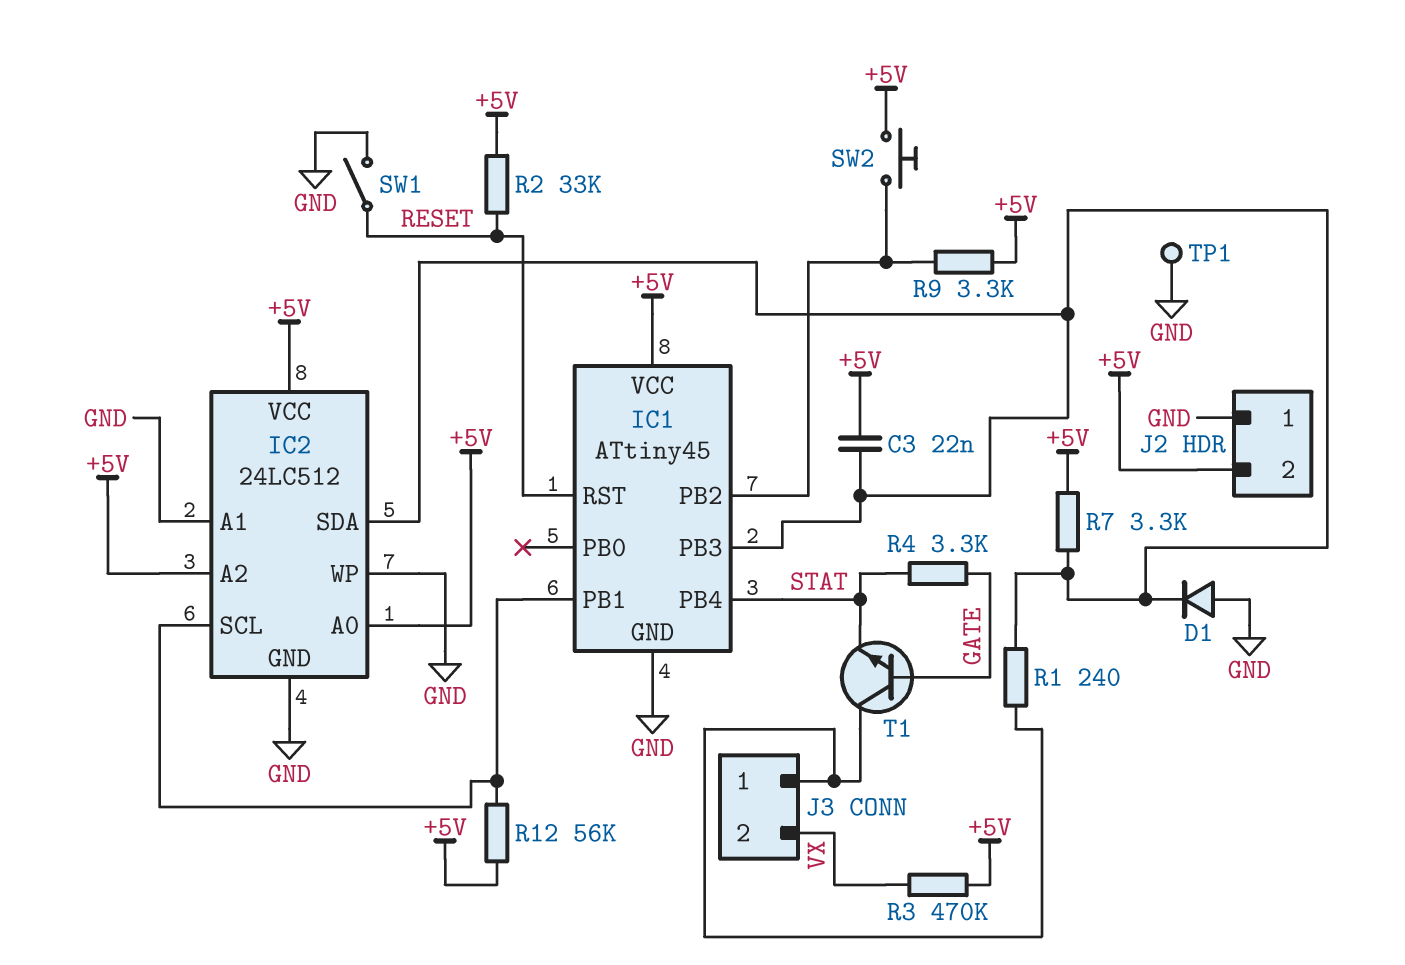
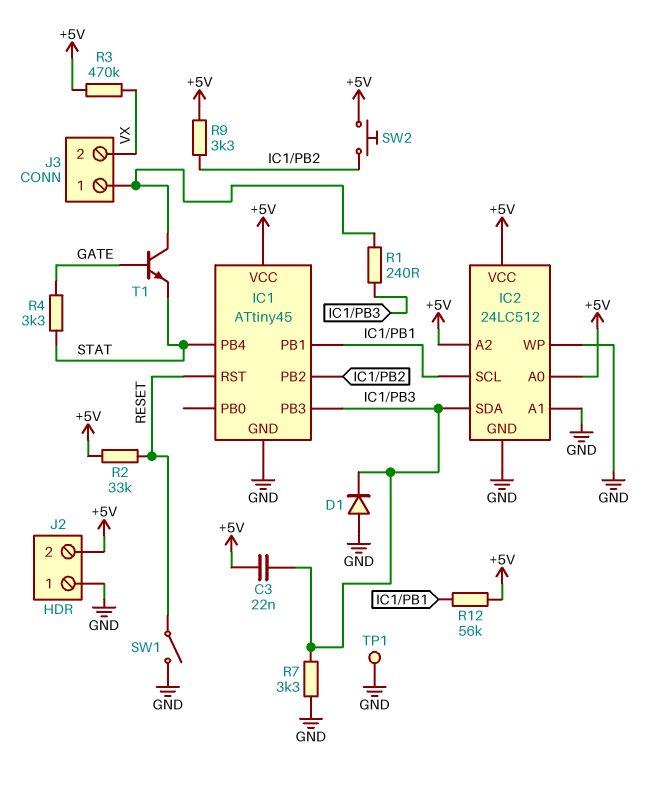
R7: 3.3k (+5V, IC1/PB3) -> 3.3k (GND, IC1/PB3)

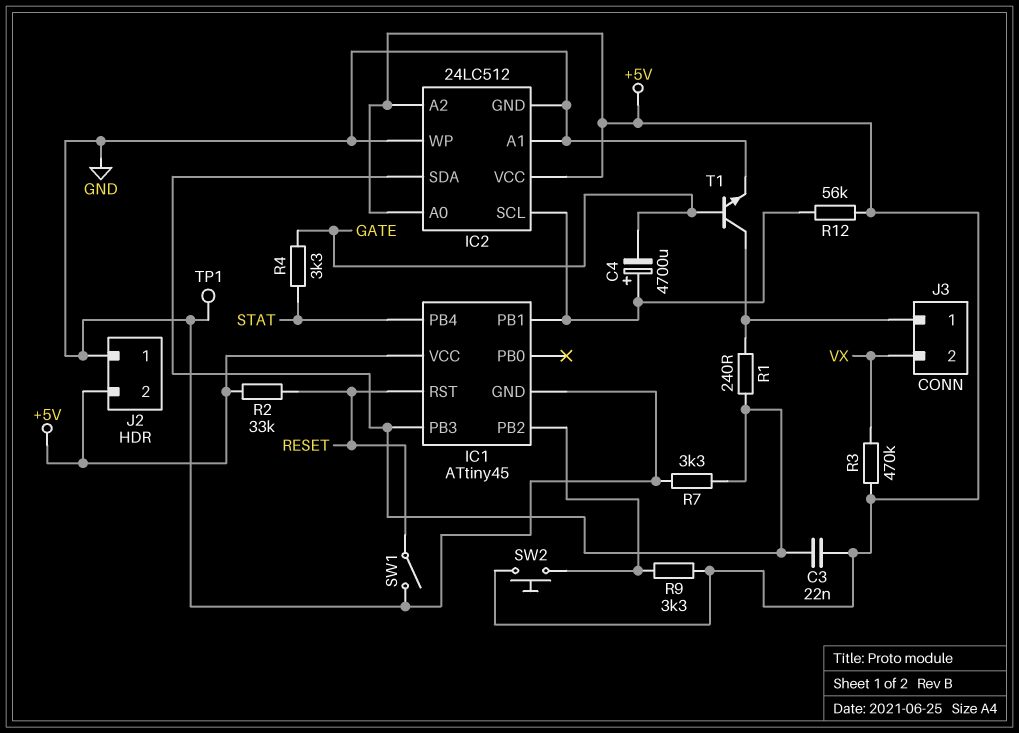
C4: none -> 4700uF (plus IC1/PB1, minus GATE)
D1: diode (A GND, K IC1/PB3) -> none
T1: NPN (B GATE, C J3/1, E STAT) -> NPN (B GATE, C J3/1, E GND)

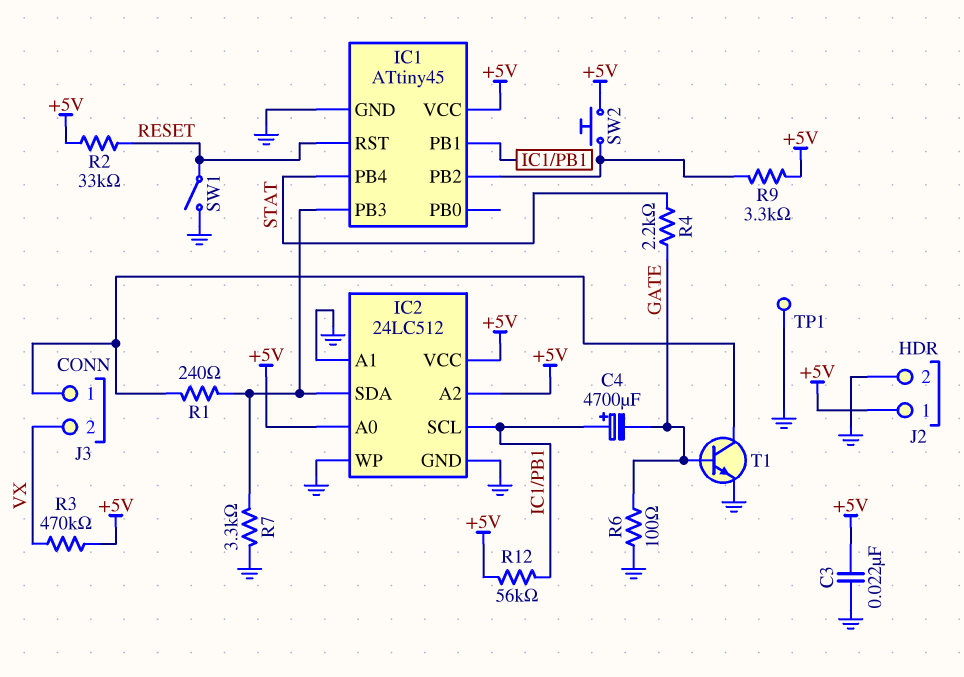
C3: 22nF (+5V, IC1/PB3) -> 22nF (+5V, GND)
J2 pin 1: GND -> +5V
J2 pin 2: +5V -> GND
R4: 3.3k (GATE, STAT) -> 2.2k (GATE, STAT)
R6: none -> 100 (GATE, GND)

